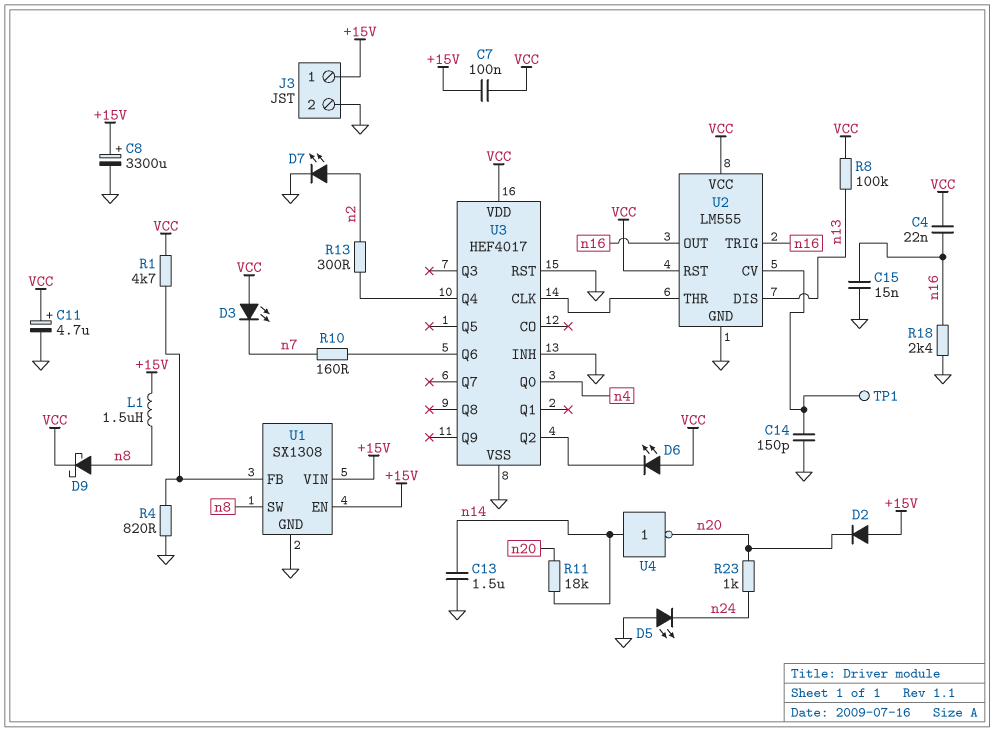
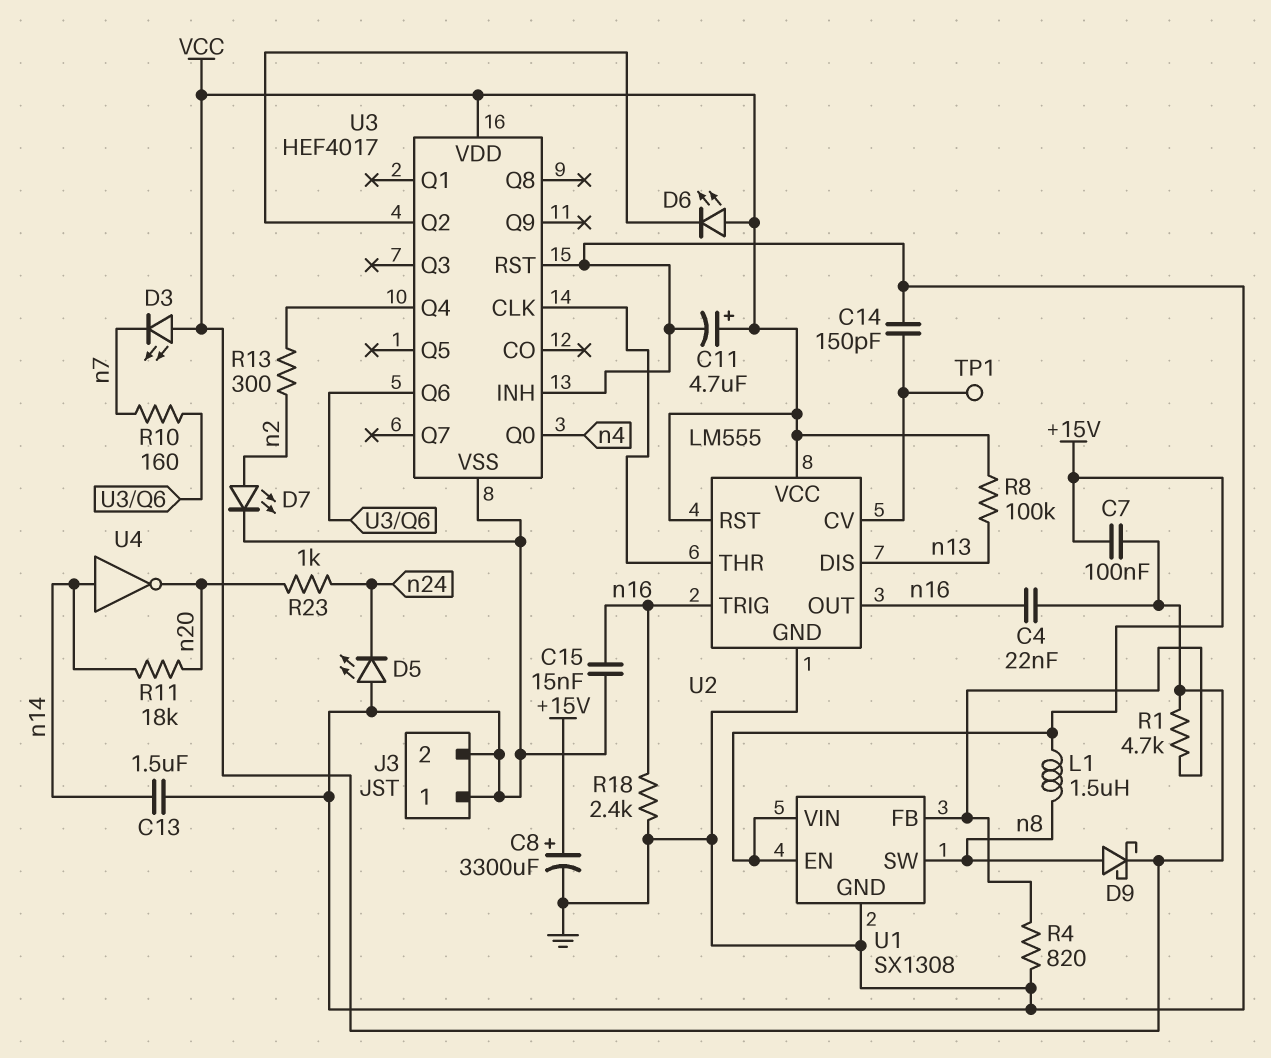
D2: diode (A +15V, K n20) -> none
J3 pin 1: +15V -> GND

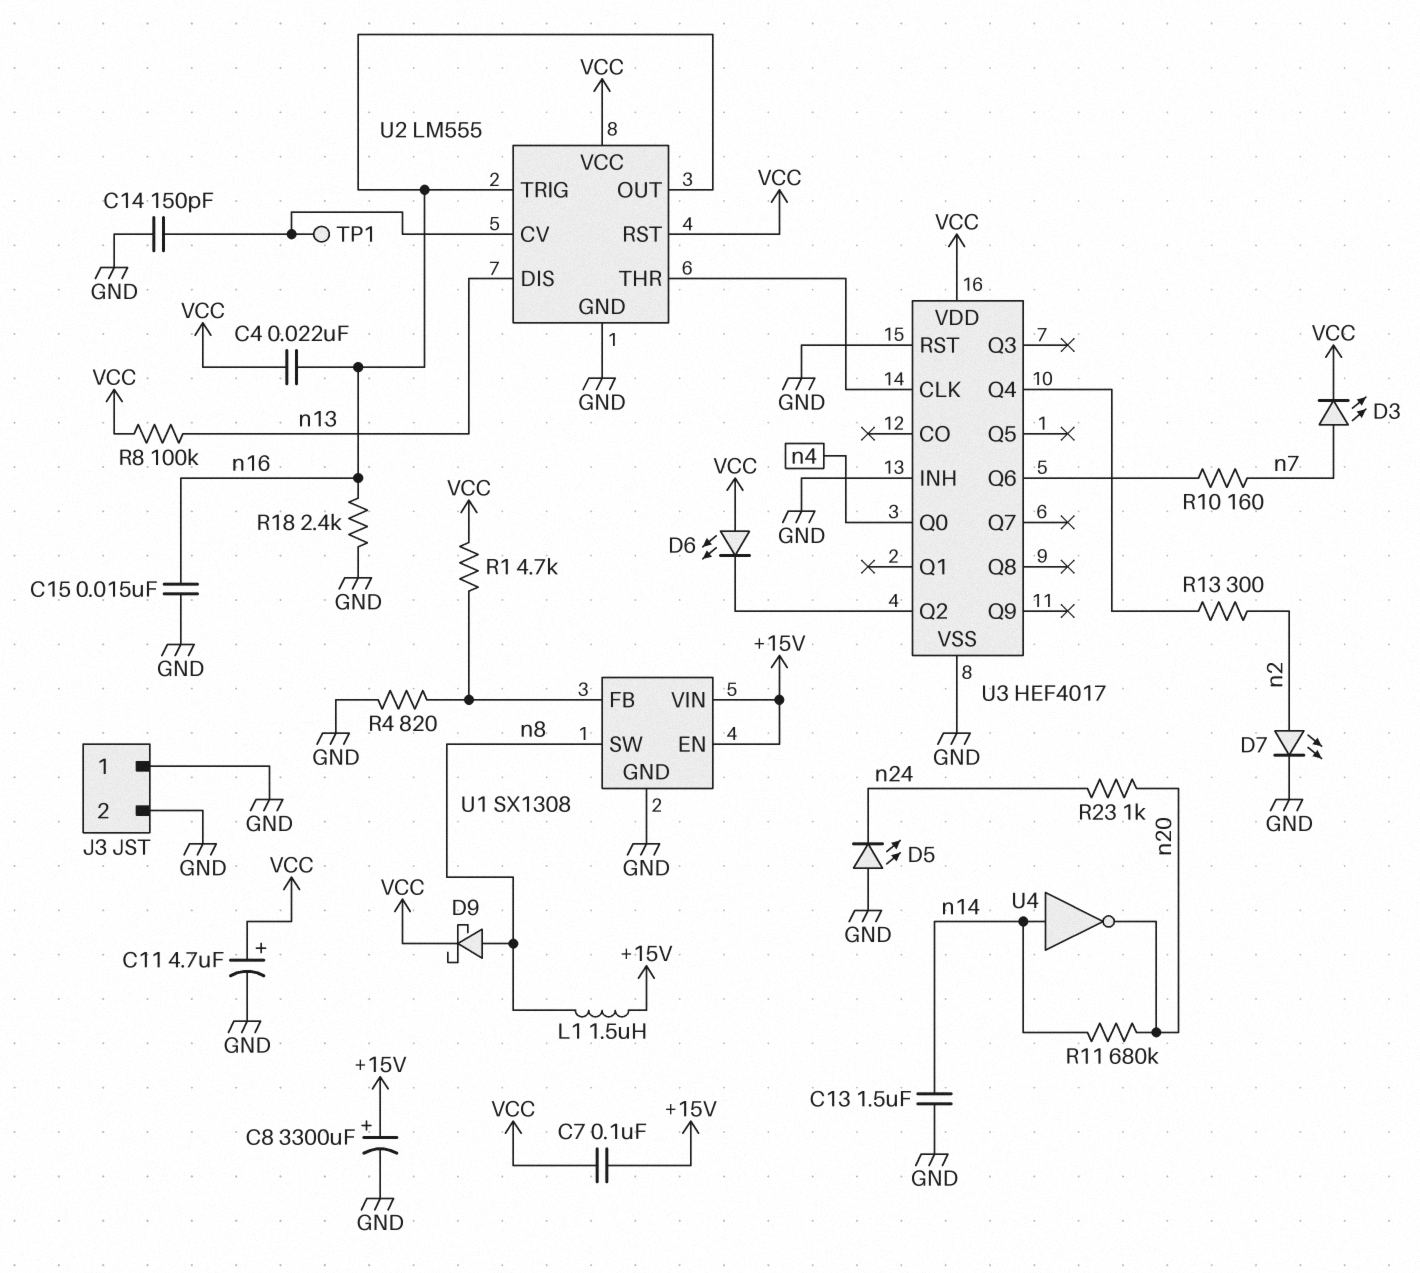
D3: LED (A VCC, K n7) -> LED (A n7, K VCC)
R11: 18k (n14, n20) -> 680k (n14, n20)

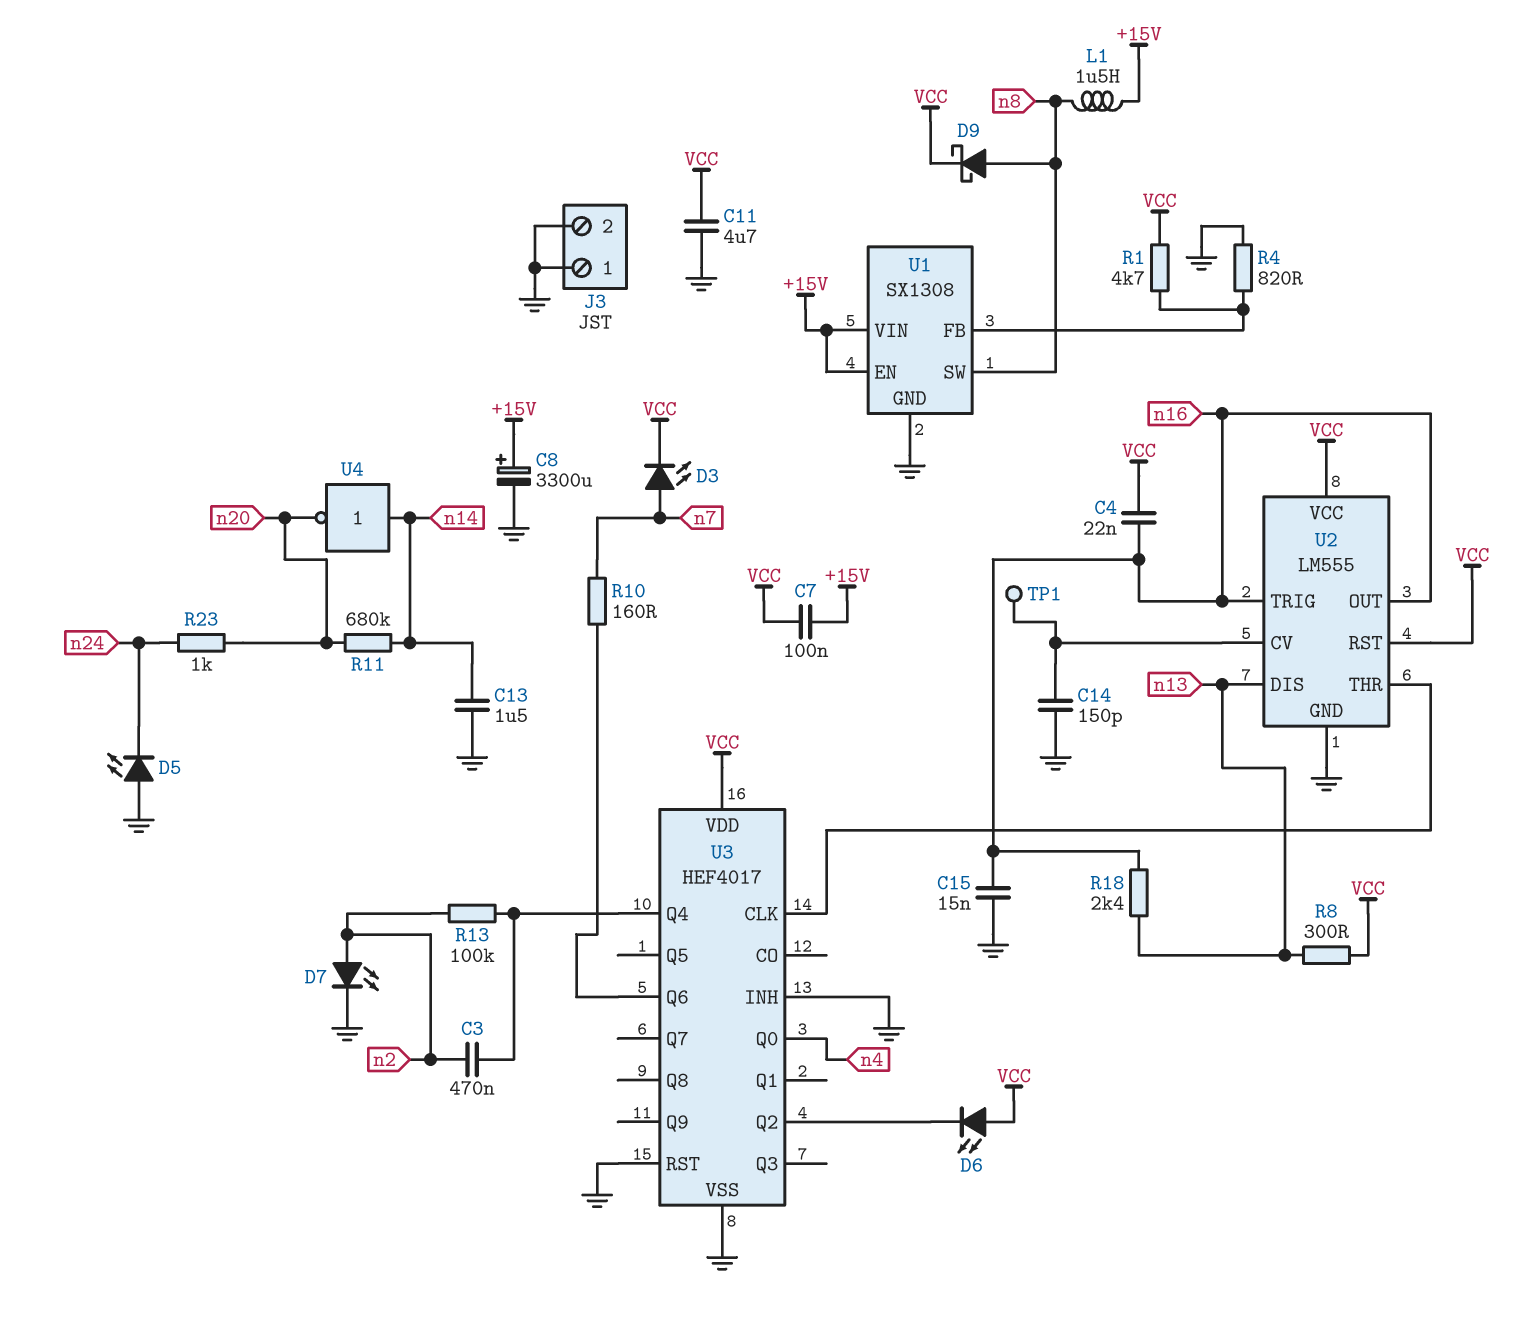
C3: none -> 470nF (U3/Q4, n2)
C11: 4.7uF (plus VCC, minus GND) -> 4.7uF (GND, VCC)
R8: 100k (VCC, n13) -> 300 (VCC, n13)
R13: 300 (U3/Q4, n2) -> 100k (U3/Q4, n2)
R18: 2.4k (GND, n16) -> 2.4k (n13, n16)

